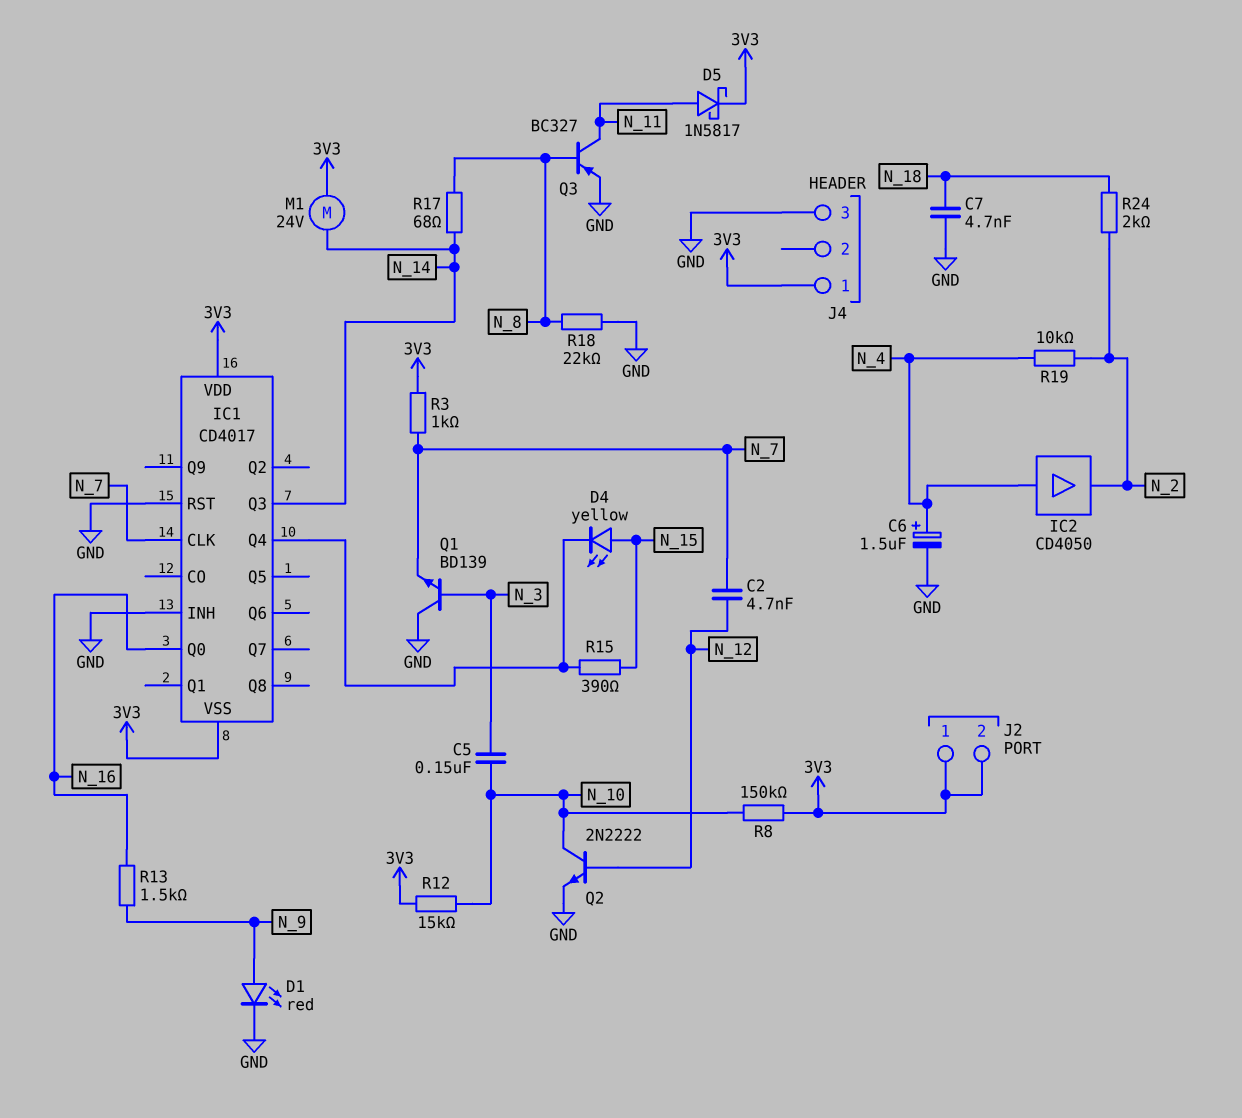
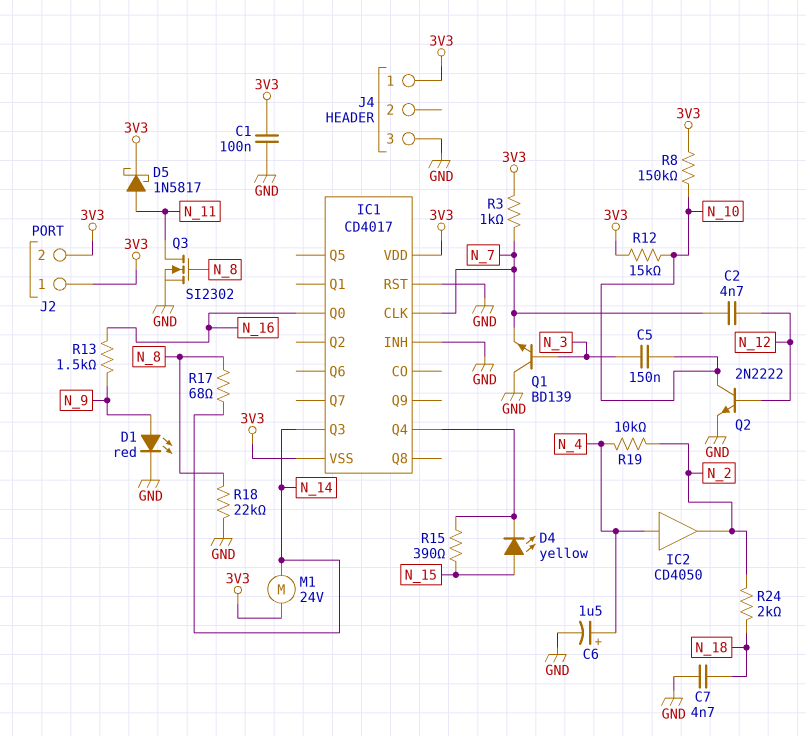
C1: none -> 100nF (3V3, GND)
Q3: PNP BC327 (B N_8, C N_11, E GND) -> NMOS SI2302 (G N_8, D N_11, S GND)

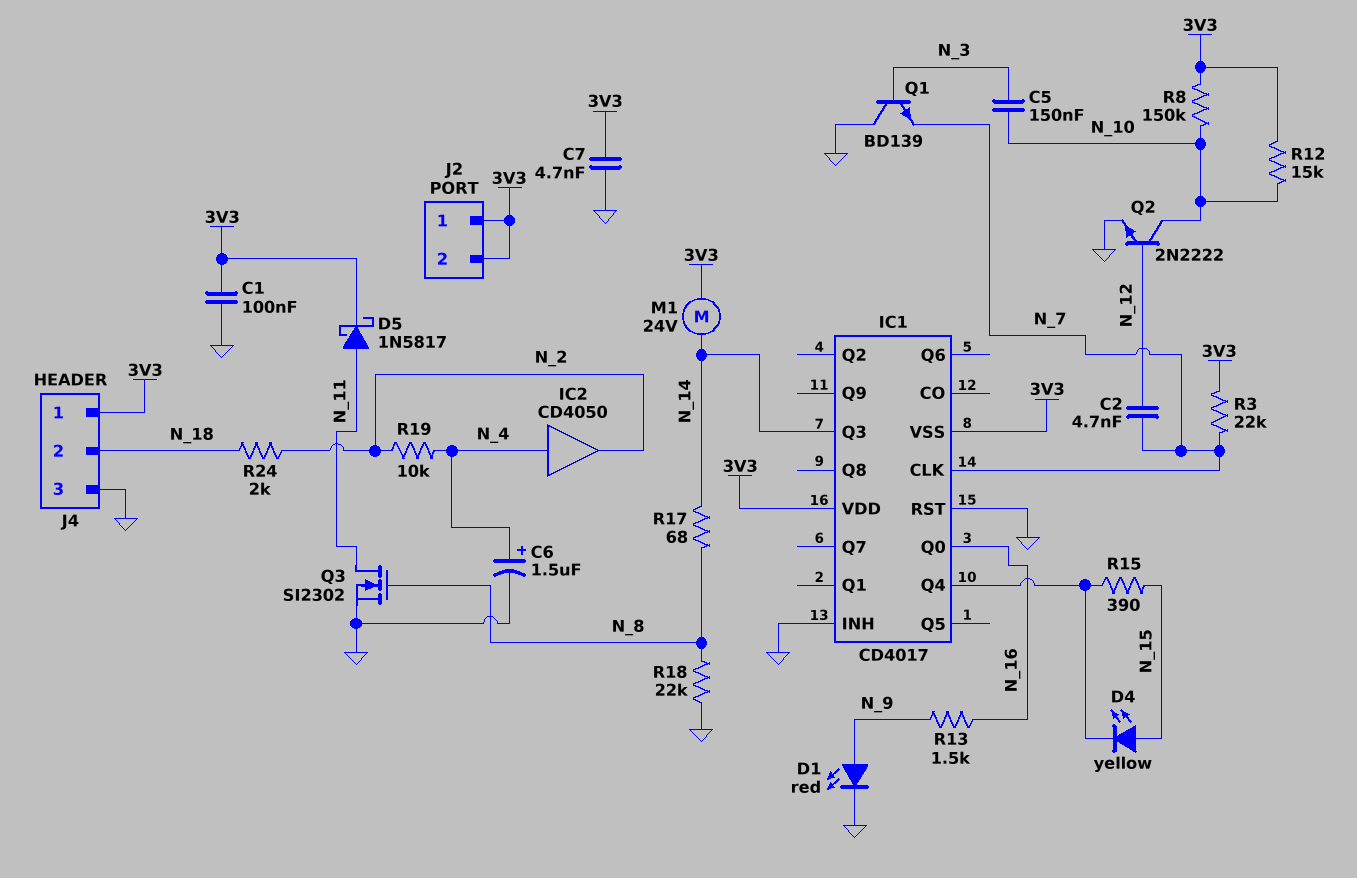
C7: 4.7nF (GND, N_18) -> 4.7nF (3V3, GND)
J4 pin 2: none -> N_18
R3: 1k (3V3, N_7) -> 22k (3V3, N_7)

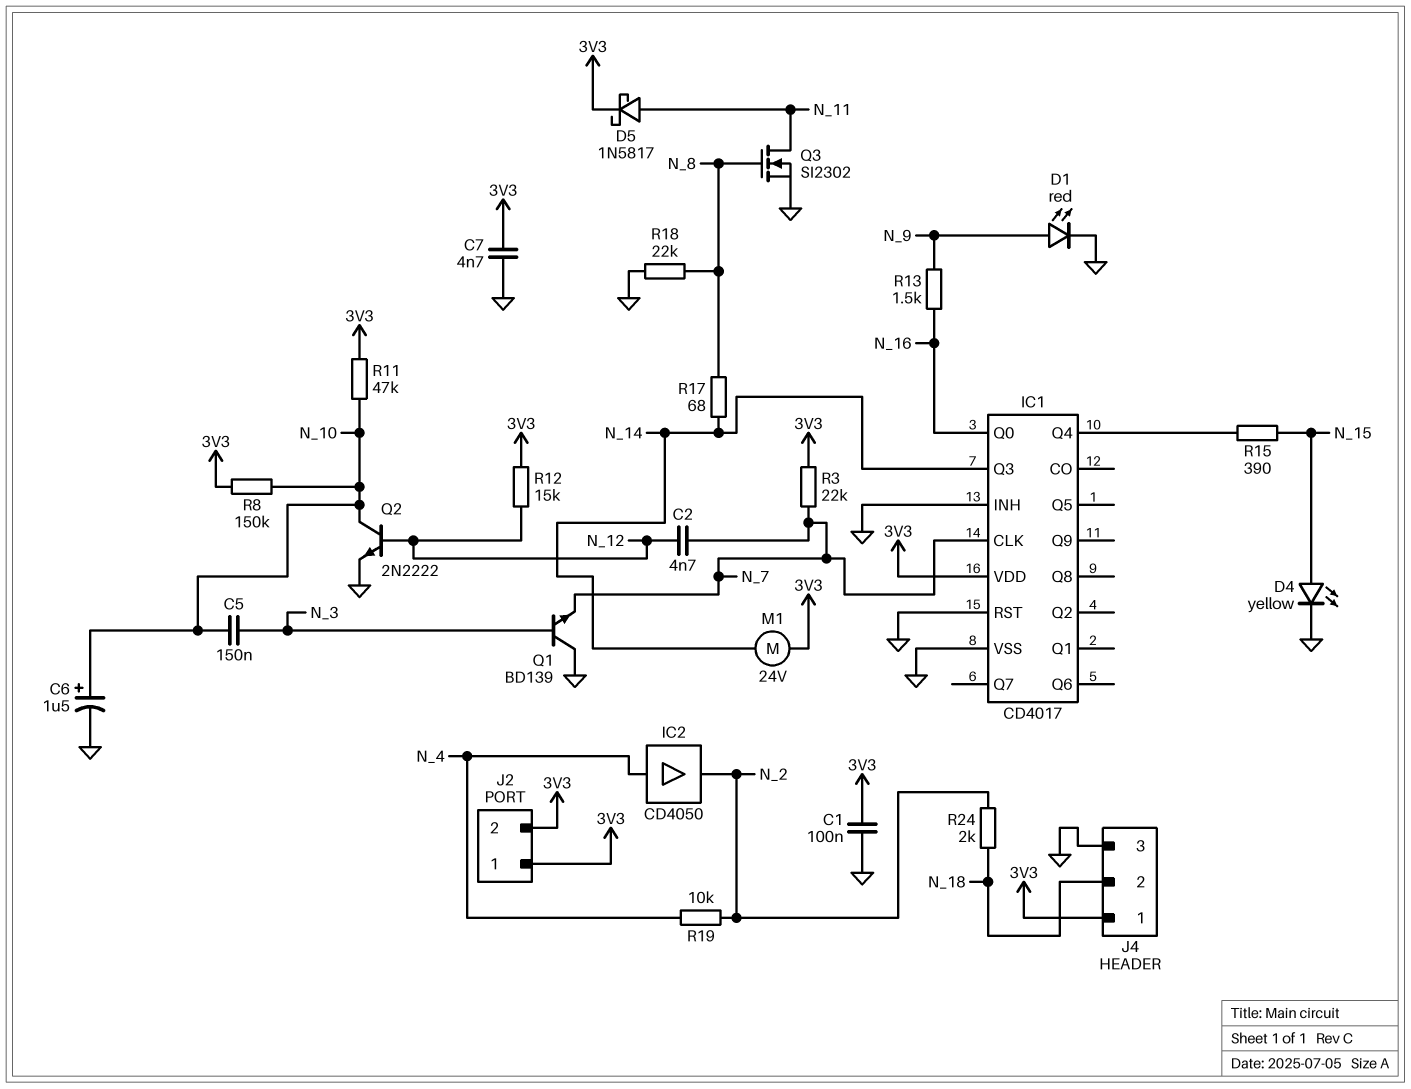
C6: 1.5uF (plus N_4, minus GND) -> 1.5uF (plus N_10, minus GND)
D4: LED yellow (A N_15, K IC1/Q4) -> LED yellow (A N_15, K GND)
IC1 pin VSS: 3V3 -> GND
R11: none -> 47k (3V3, N_10)
R12: 15k (3V3, N_10) -> 15k (3V3, N_12)

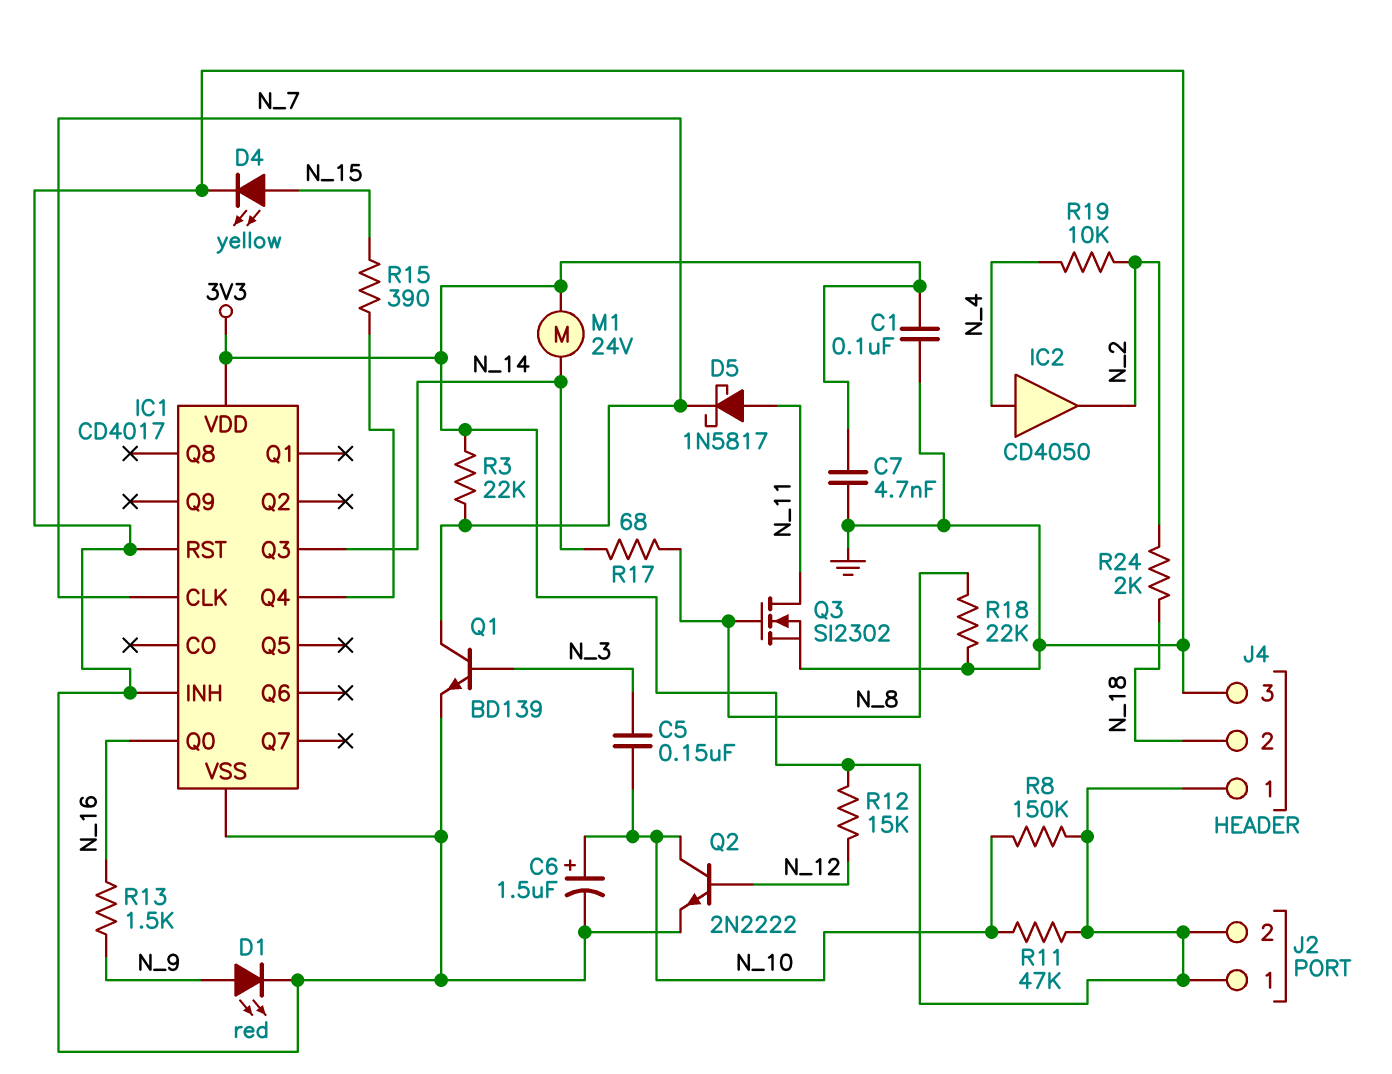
C2: 4.7nF (N_7, N_12) -> none
D5: schottky 1N5817 (A N_11, K 3V3) -> schottky 1N5817 (A N_11, K N_7)
Q1: NPN BD139 (B N_3, C GND, E N_7) -> NPN BD139 (B N_3, C N_7, E GND)

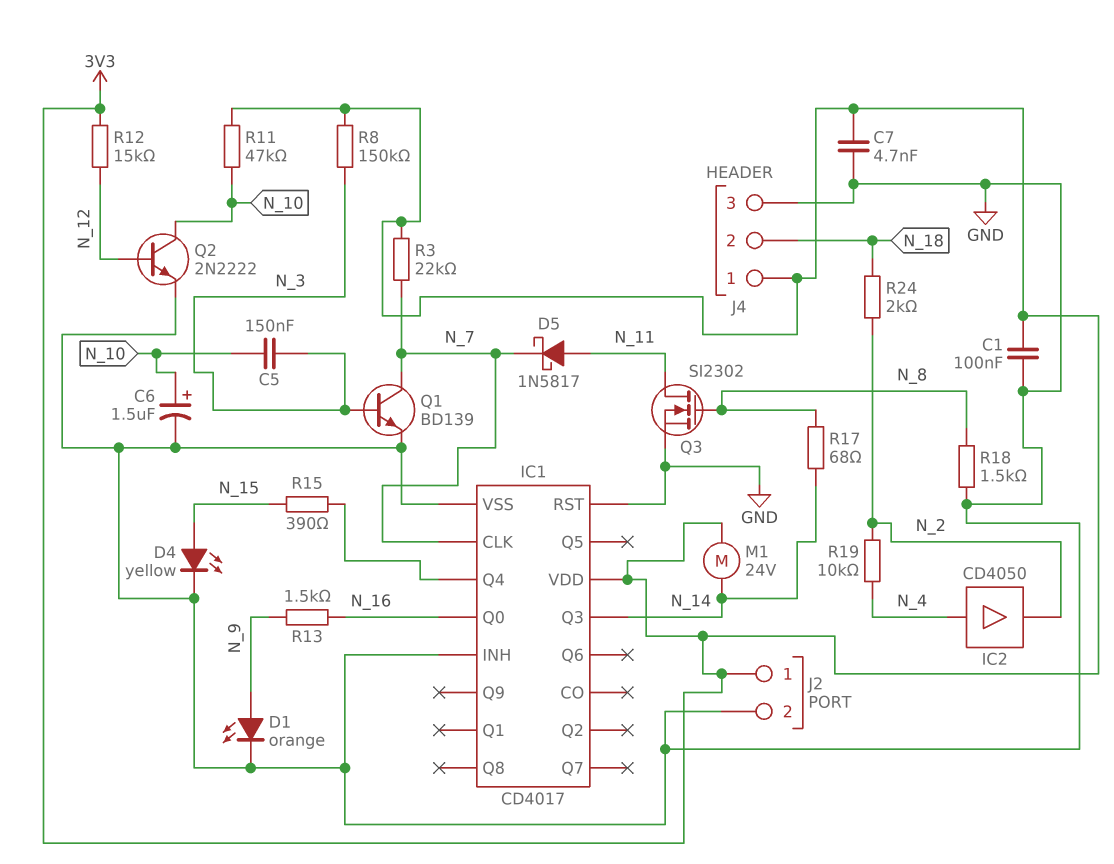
D1: LED red (A N_9, K GND) -> LED orange (A N_9, K GND)
J2 pin 2: 3V3 -> GND
R8: 150k (3V3, N_10) -> 150k (3V3, N_3)
R18: 22k (GND, N_8) -> 1.5k (GND, N_8)

